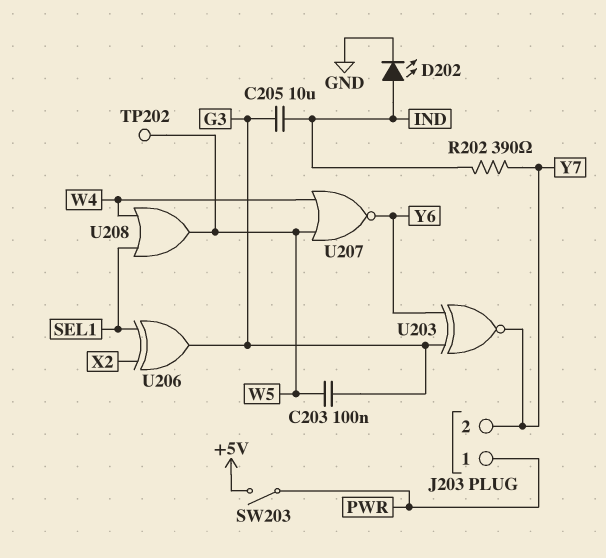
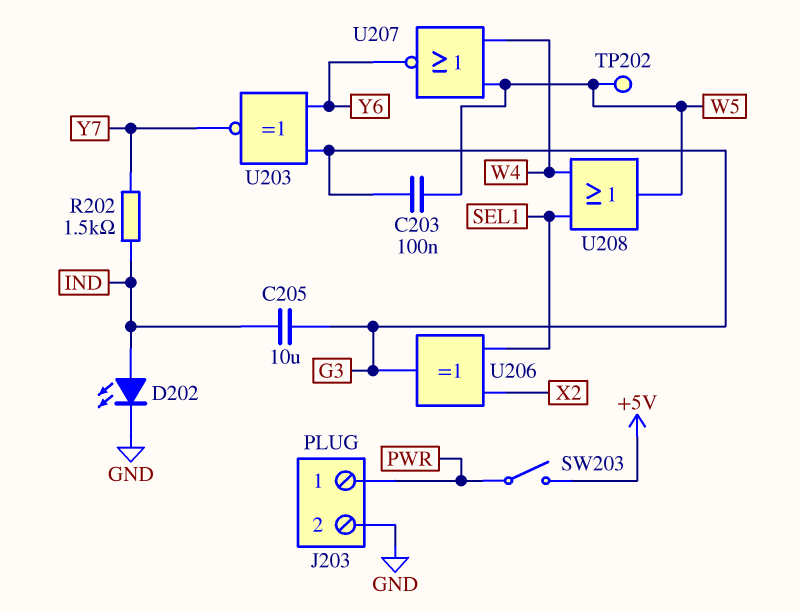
J203 pin 2: Y7 -> GND
R202: 390 (IND, Y7) -> 1.5k (IND, Y7)

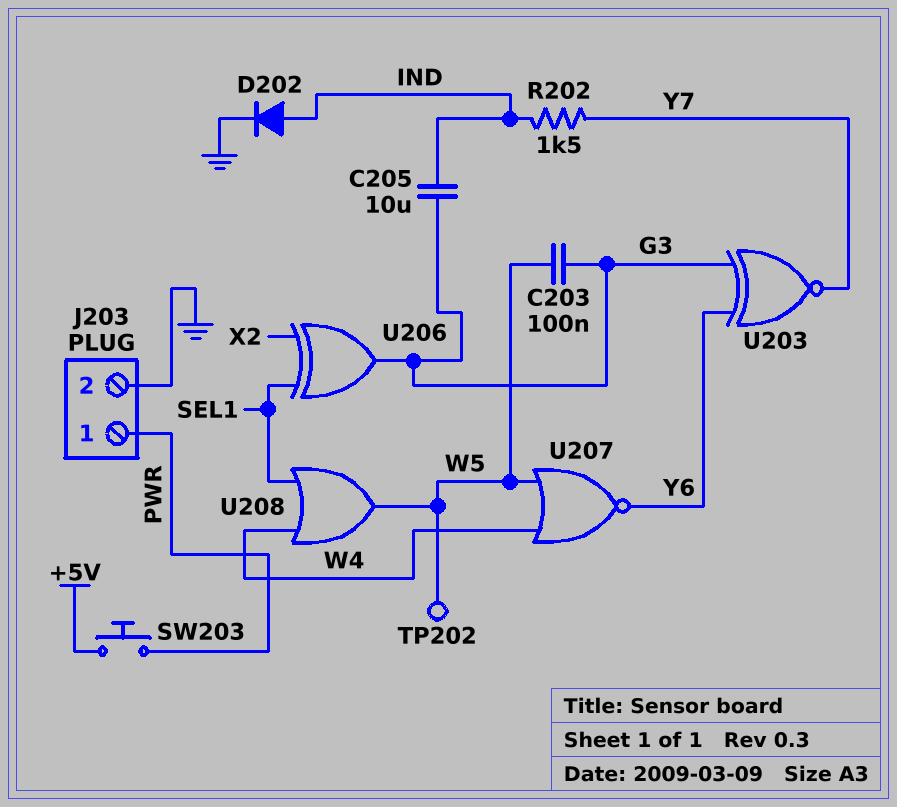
D202: LED (A IND, K GND) -> diode (A IND, K GND)
SW203: switch (+5V, PWR) -> button (+5V, PWR)

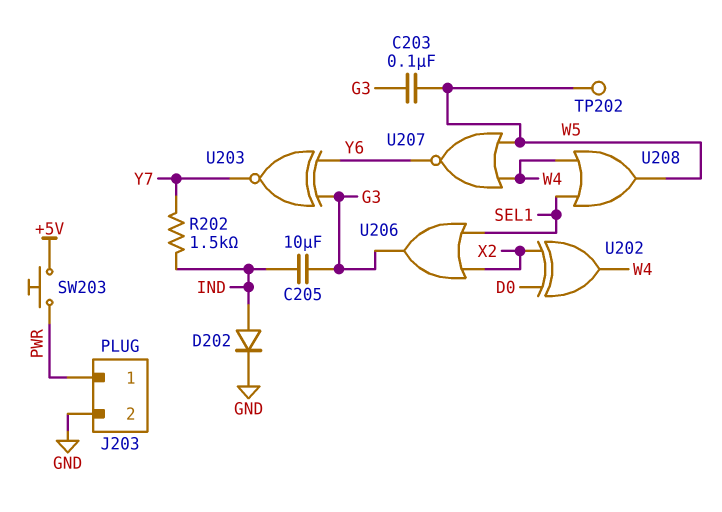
U202: none -> XOR (in D0, in X2, out W4)
U206: XOR (in SEL1, in X2, out G3) -> OR (in SEL1, in X2, out G3)

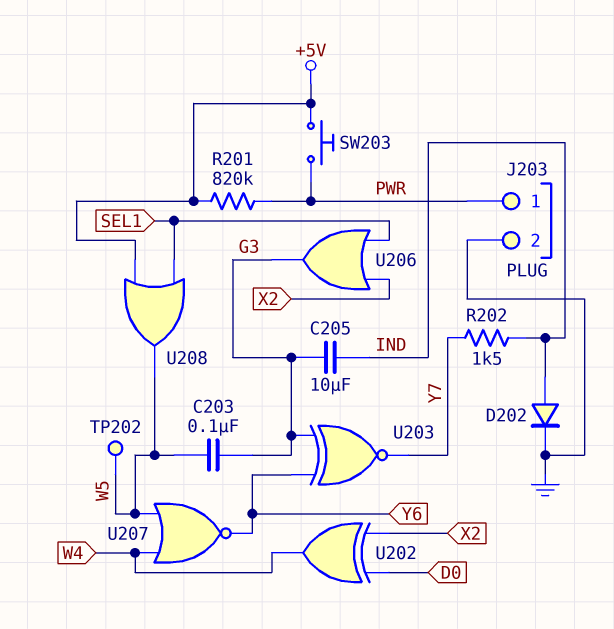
R201: none -> 820k (+5V, PWR)
U208: OR (in SEL1, in W4, out W5) -> OR (in +5V, in SEL1, out W5)

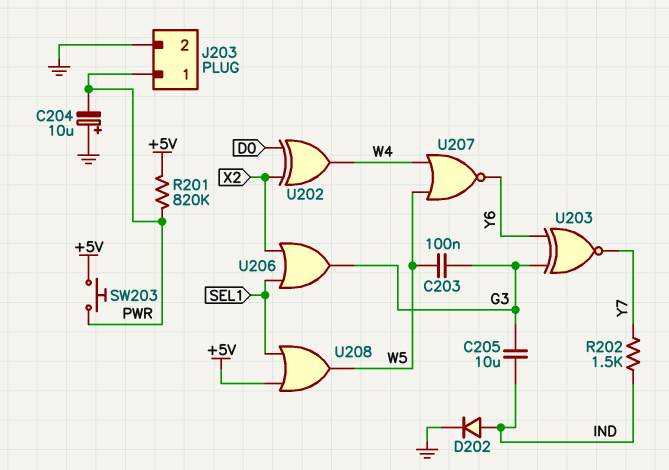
C204: none -> 10uF (plus GND, minus PWR)
TP202: test point (W5) -> none

